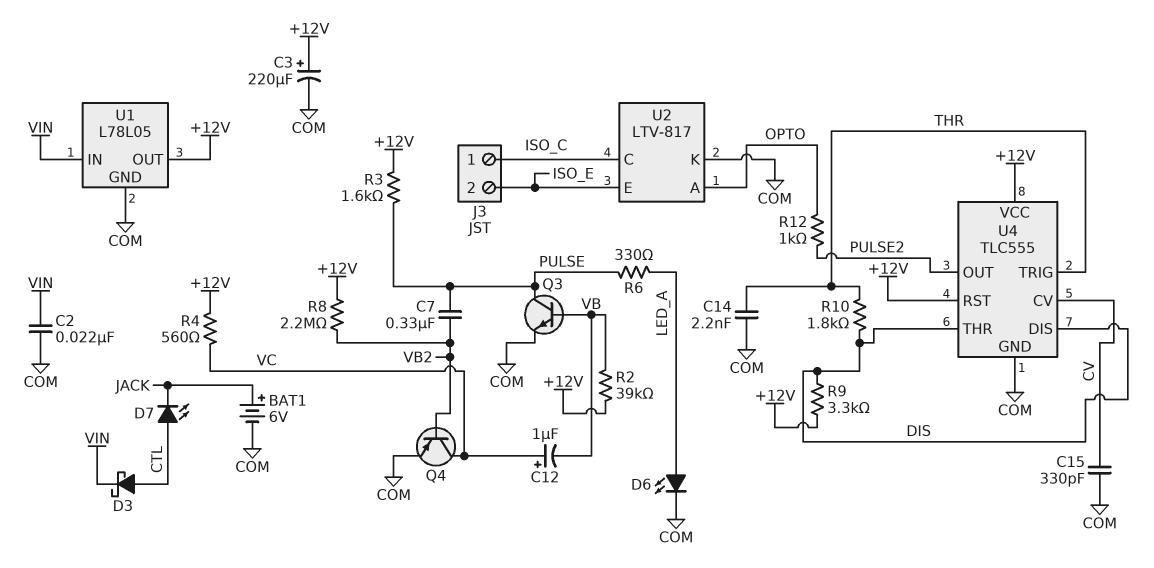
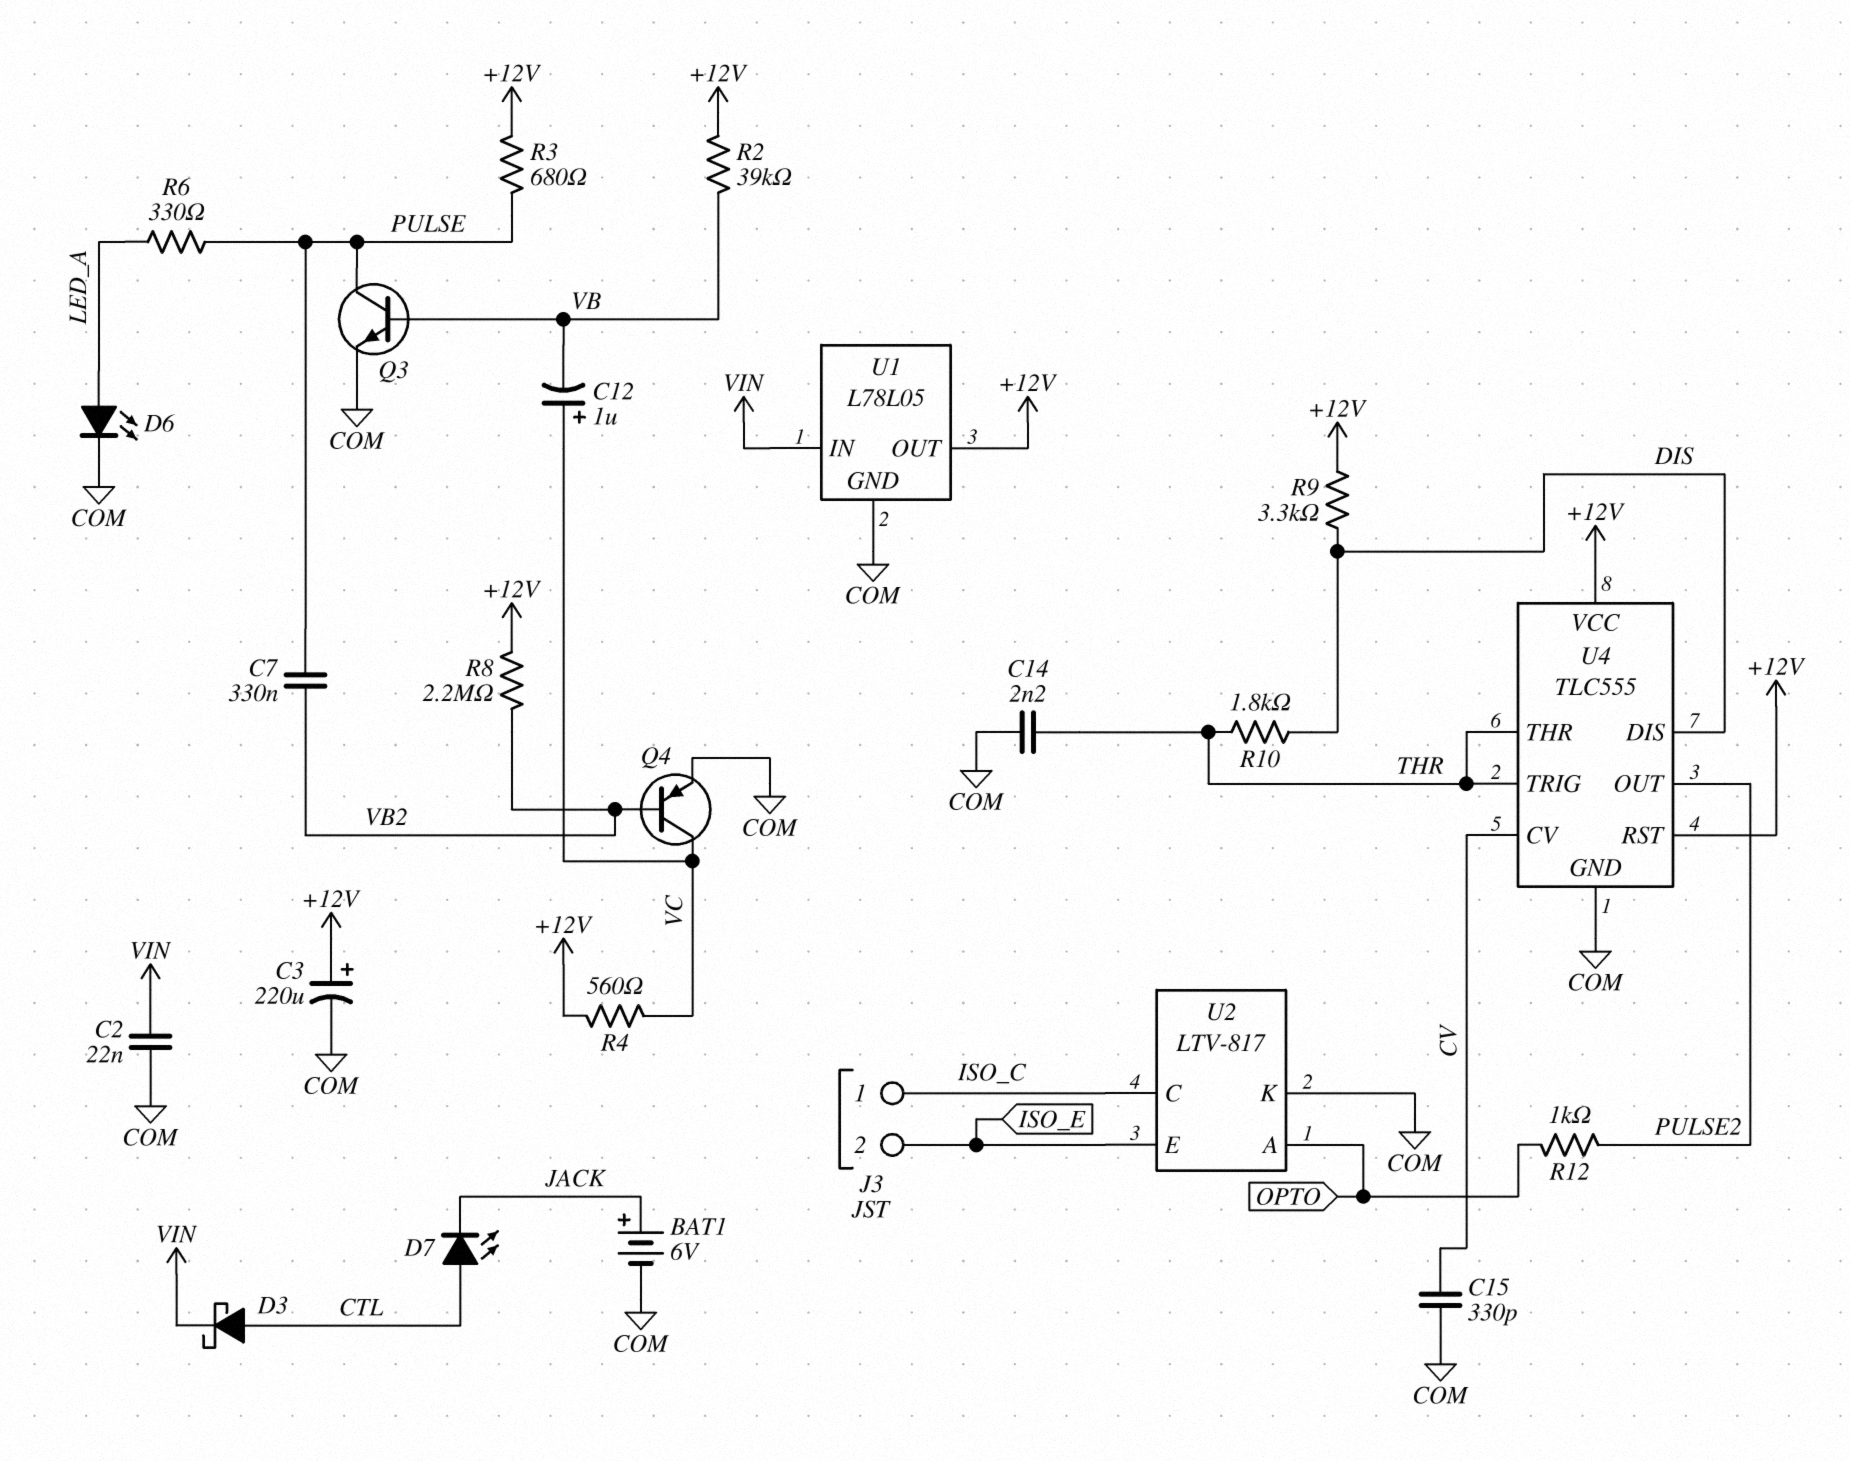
R3: 1.6k (+12V, PULSE) -> 680 (+12V, PULSE)
U4 pin THR: DIS -> THR

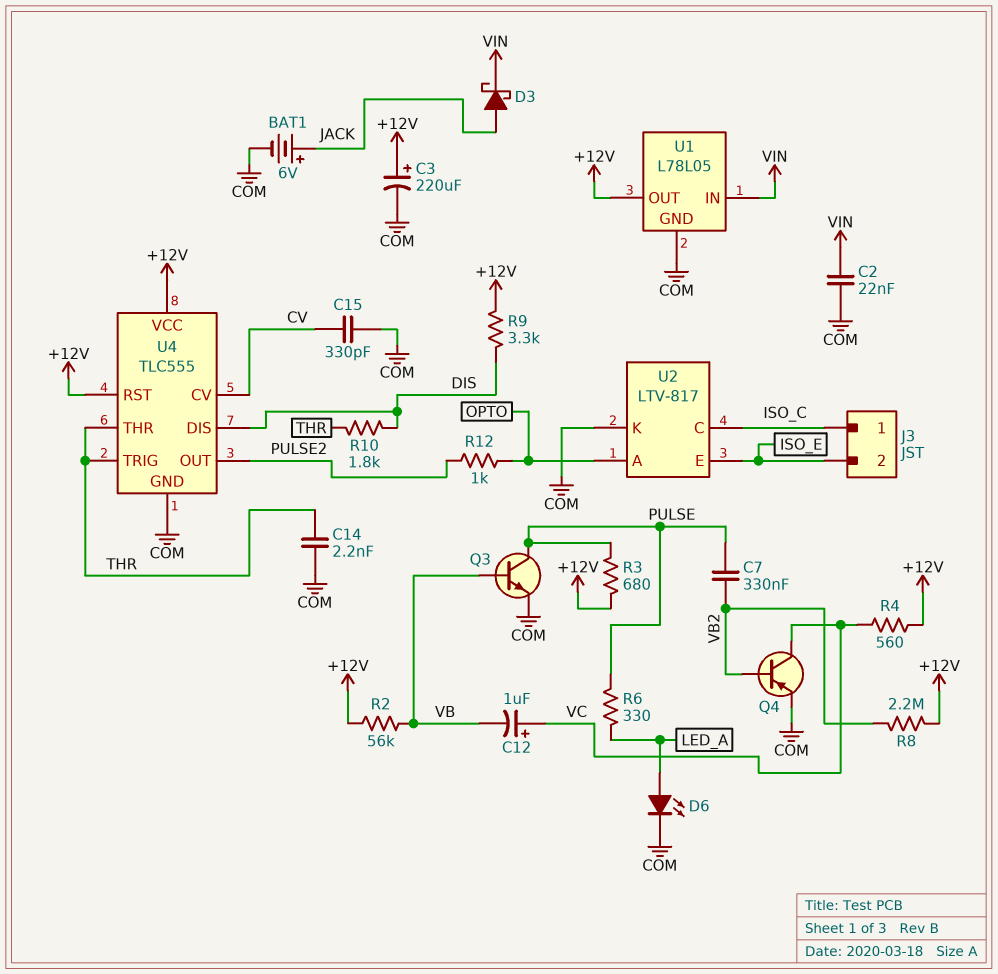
D3: schottky (A CTL, K VIN) -> schottky (A JACK, K VIN)
D7: LED (A CTL, K JACK) -> none
R2: 39k (+12V, VB) -> 56k (+12V, VB)

